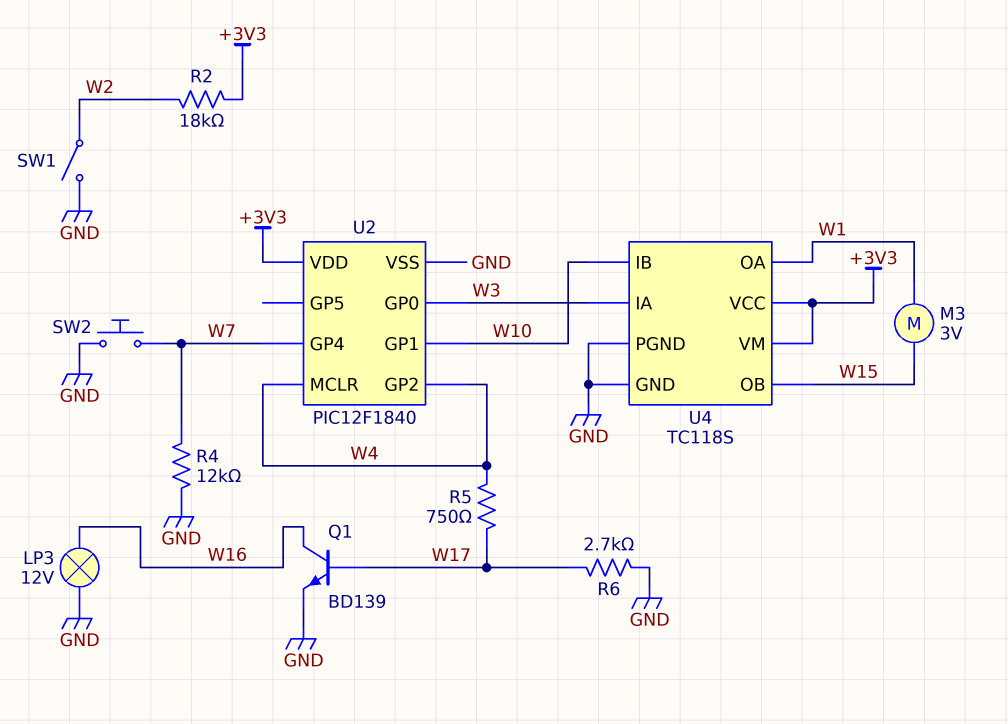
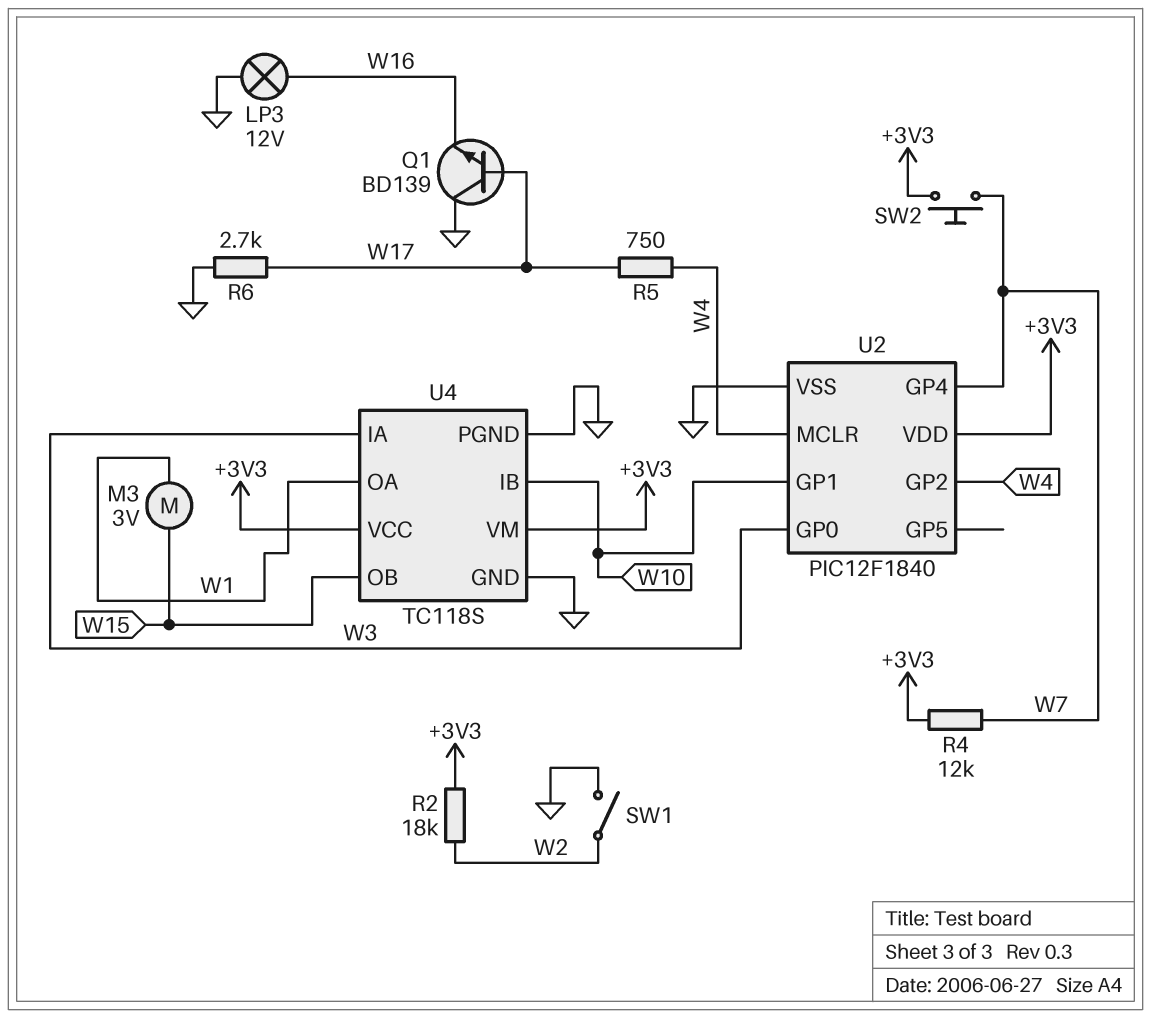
Q1: NPN BD139 (B W17, C W16, E GND) -> NPN BD139 (B W17, C GND, E W16)
R4: 12k (GND, W7) -> 12k (+3V3, W7)
SW2: button (GND, W7) -> button (+3V3, W7)

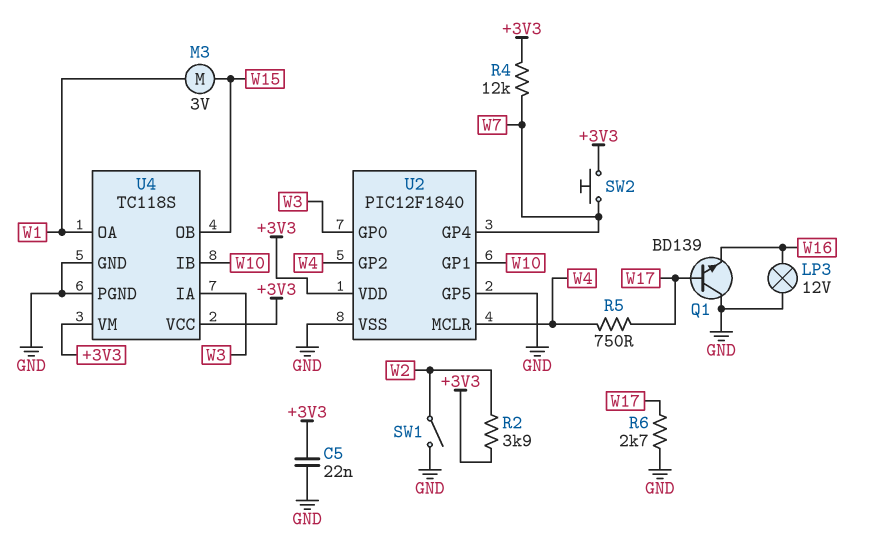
C5: none -> 22nF (+3V3, GND)
R2: 18k (+3V3, W2) -> 3.9k (+3V3, W2)
U2 pin GP5: none -> GND

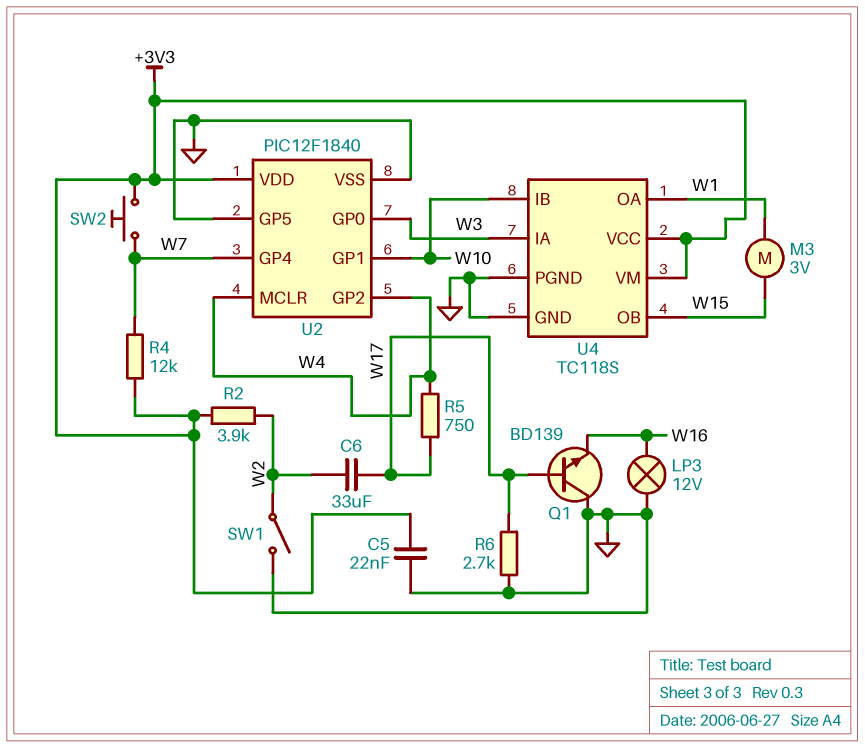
C6: none -> 33uF (W2, W17)

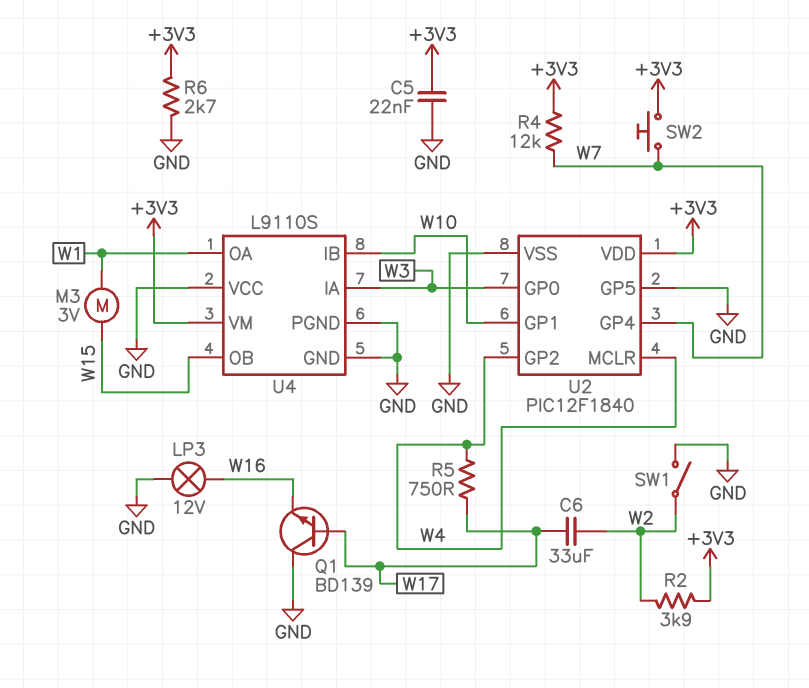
R6: 2.7k (GND, W17) -> 2.7k (+3V3, GND)
U4: TC118S -> L9110S
U4 pin VCC: +3V3 -> GND

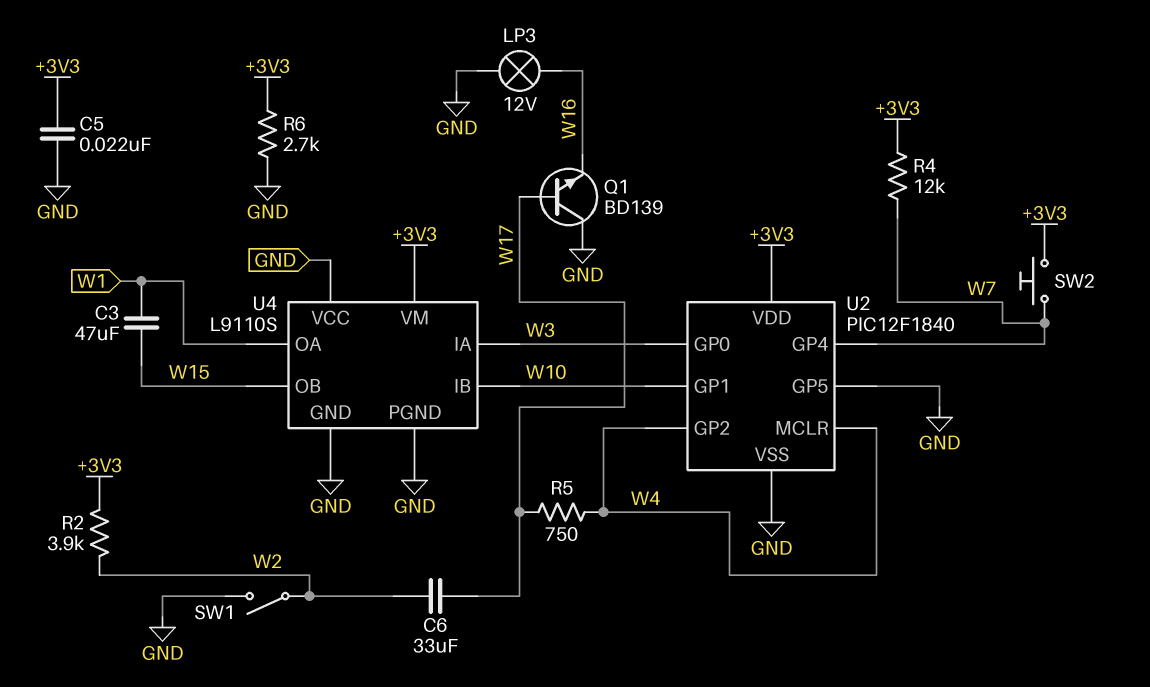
C3: none -> 47uF (W1, W15)
M3: motor 3V (W1, W15) -> none

